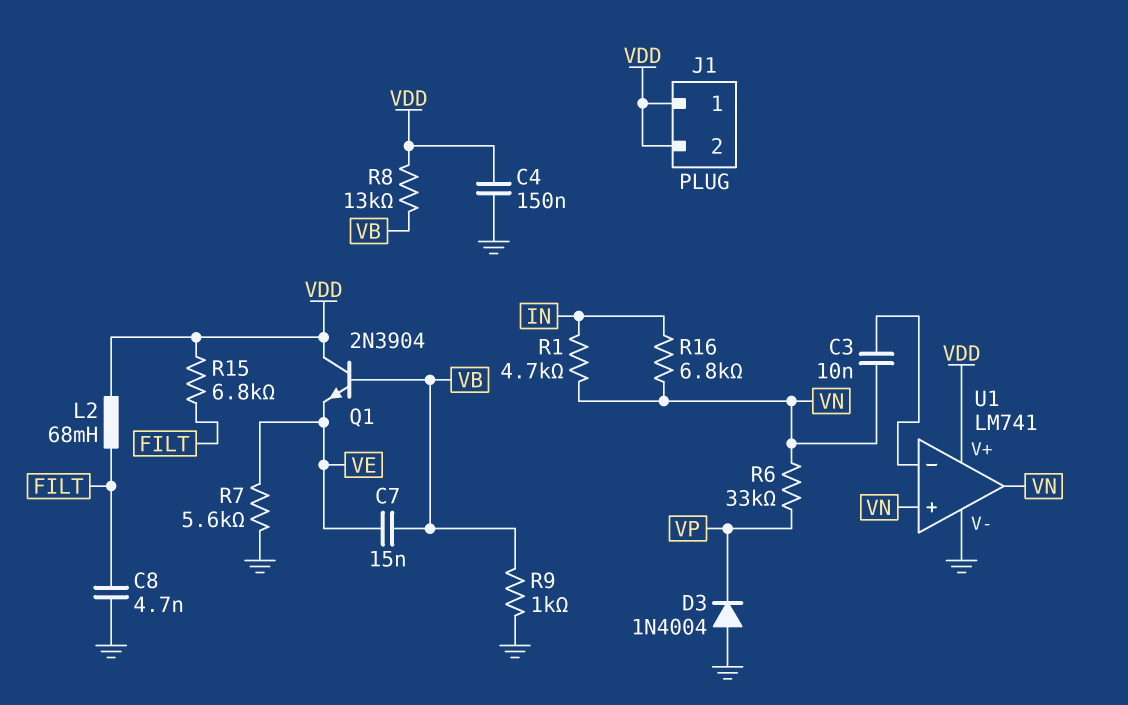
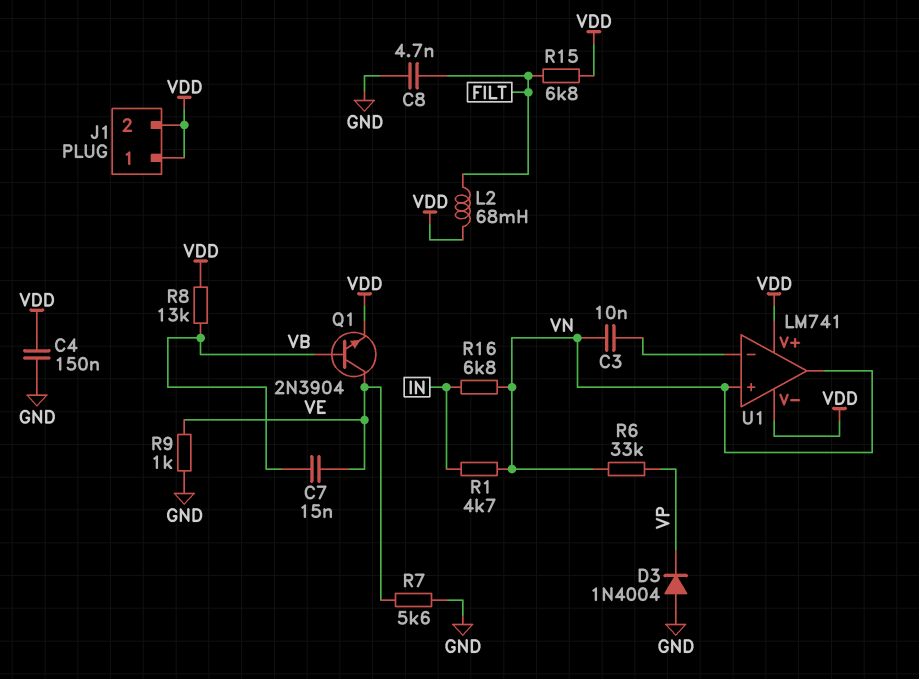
Q1: NPN 2N3904 (B VB, C VDD, E VE) -> NPN 2N3904 (B VB, C VE, E VDD)
R9: 1k (GND, VB) -> 1k (GND, VE)
U1 pin V-: GND -> VDD

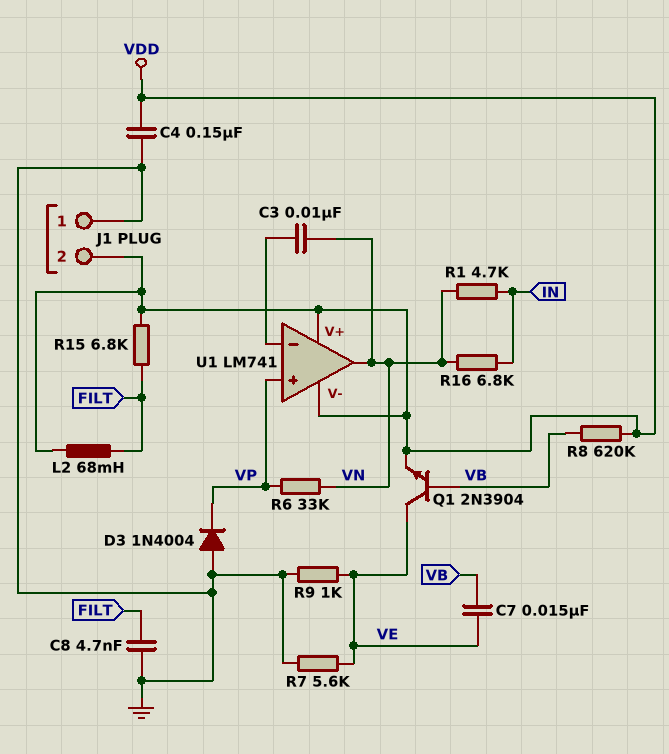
J1 pin 1: VDD -> GND
R8: 13k (VB, VDD) -> 620k (VB, VDD)
U1 pin in+: VN -> VP

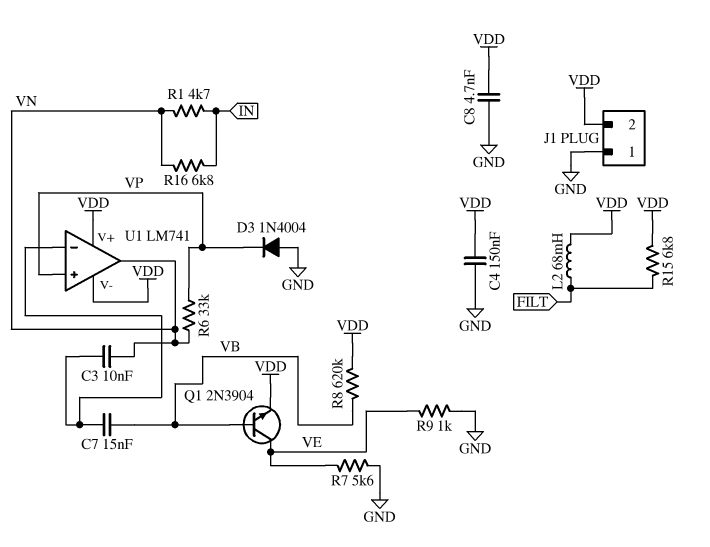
C7: 15nF (VB, VE) -> 15nF (U1/in-, VB)
C8: 4.7nF (FILT, GND) -> 4.7nF (GND, VDD)

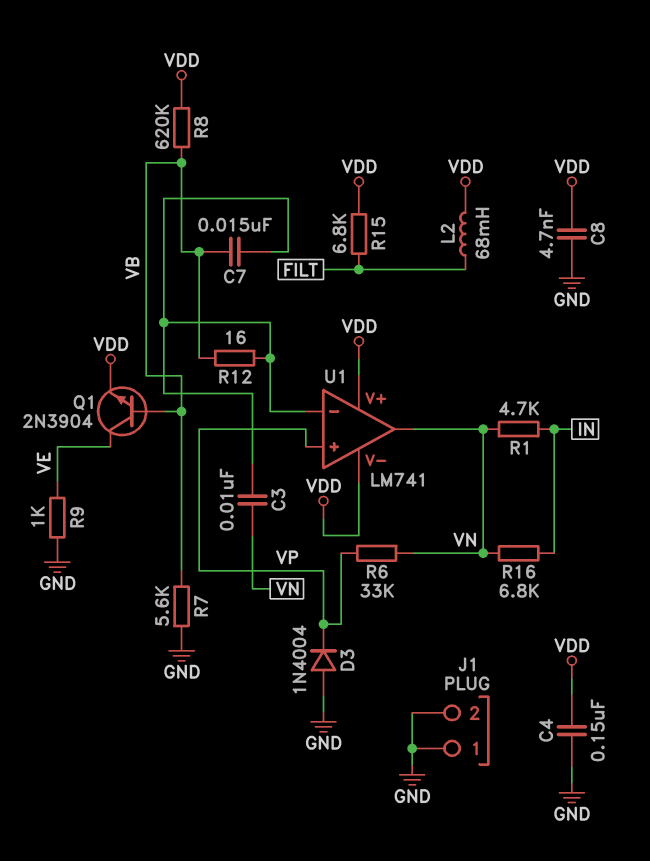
J1 pin 2: VDD -> GND
R7: 5.6k (GND, VE) -> 5.6k (GND, VB)
R12: none -> 16 (U1/in-, VB)

